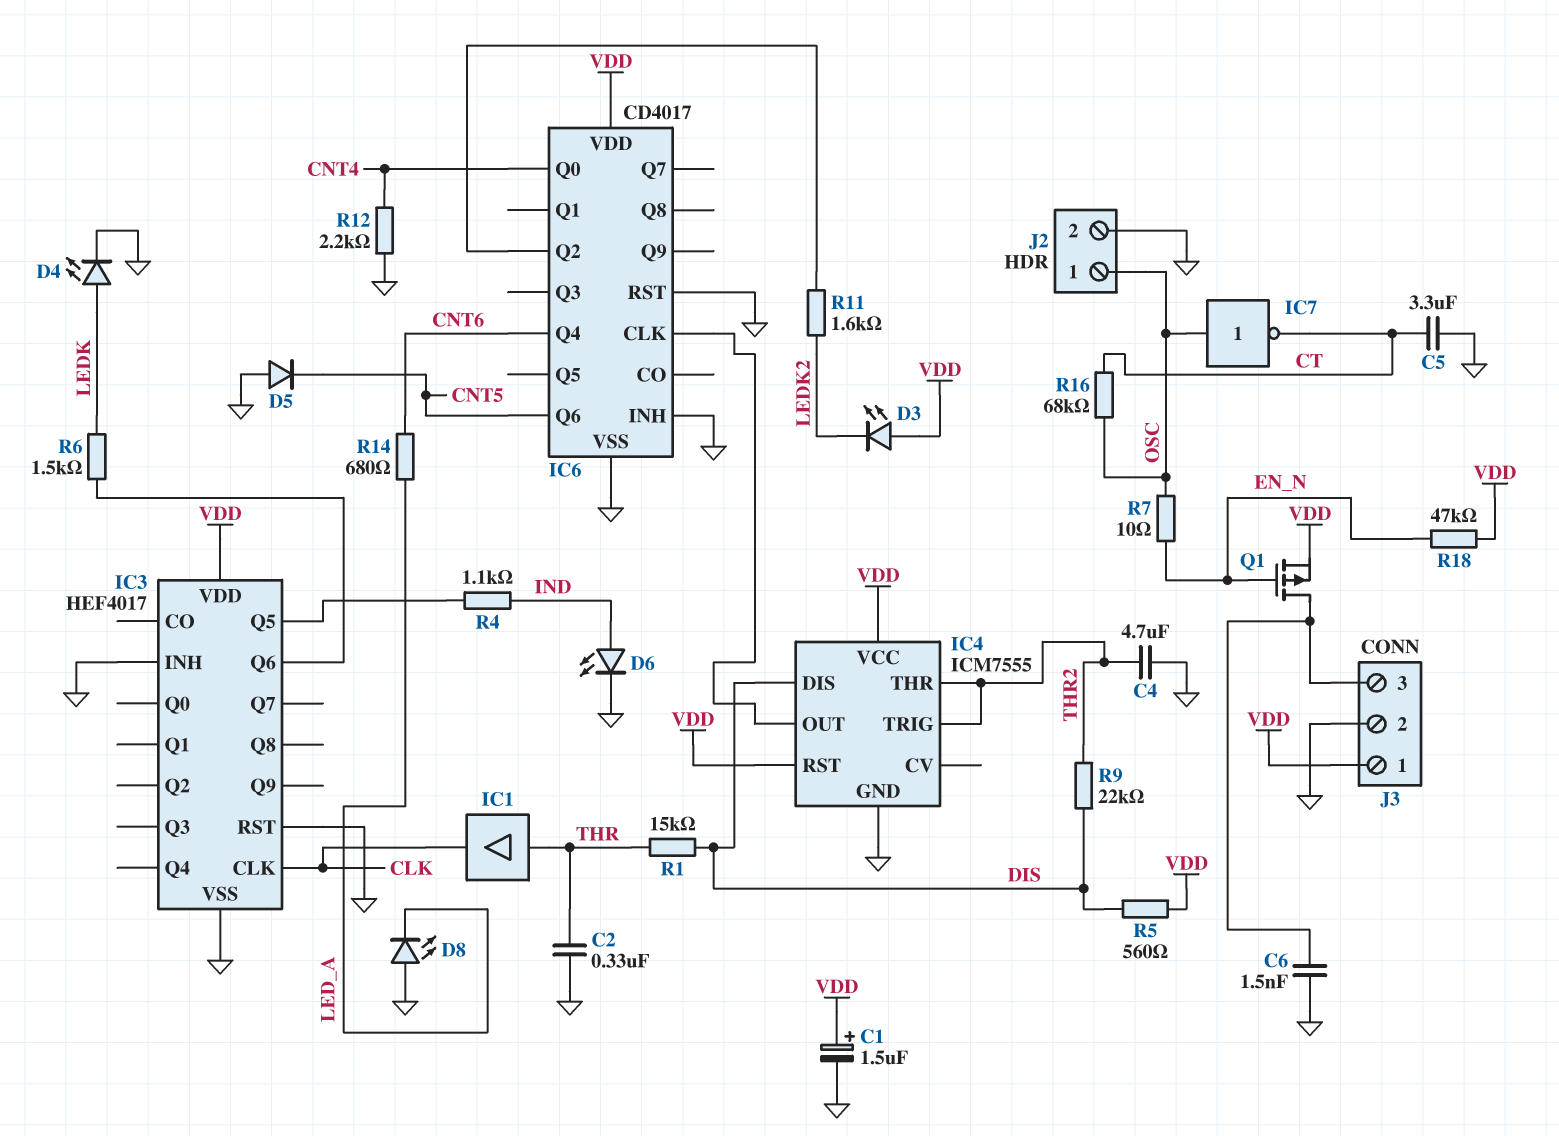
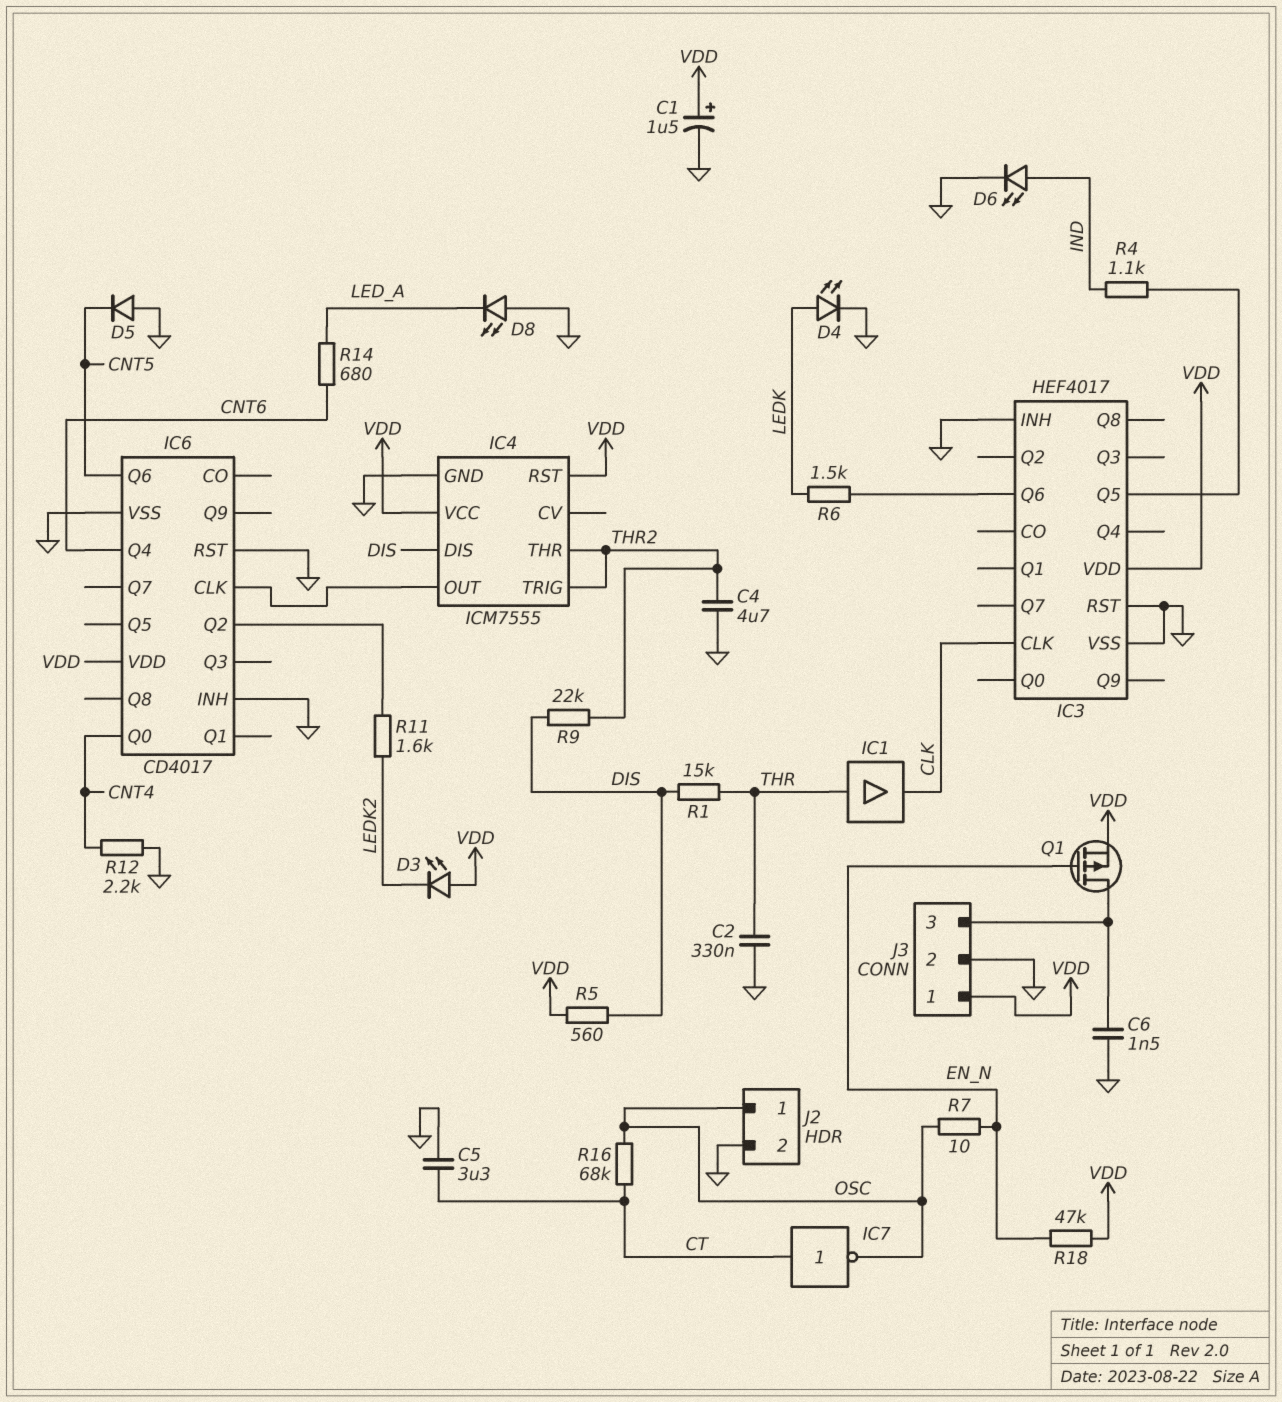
IC7: NOT (in OSC, out CT) -> NOT (in CT, out OSC)

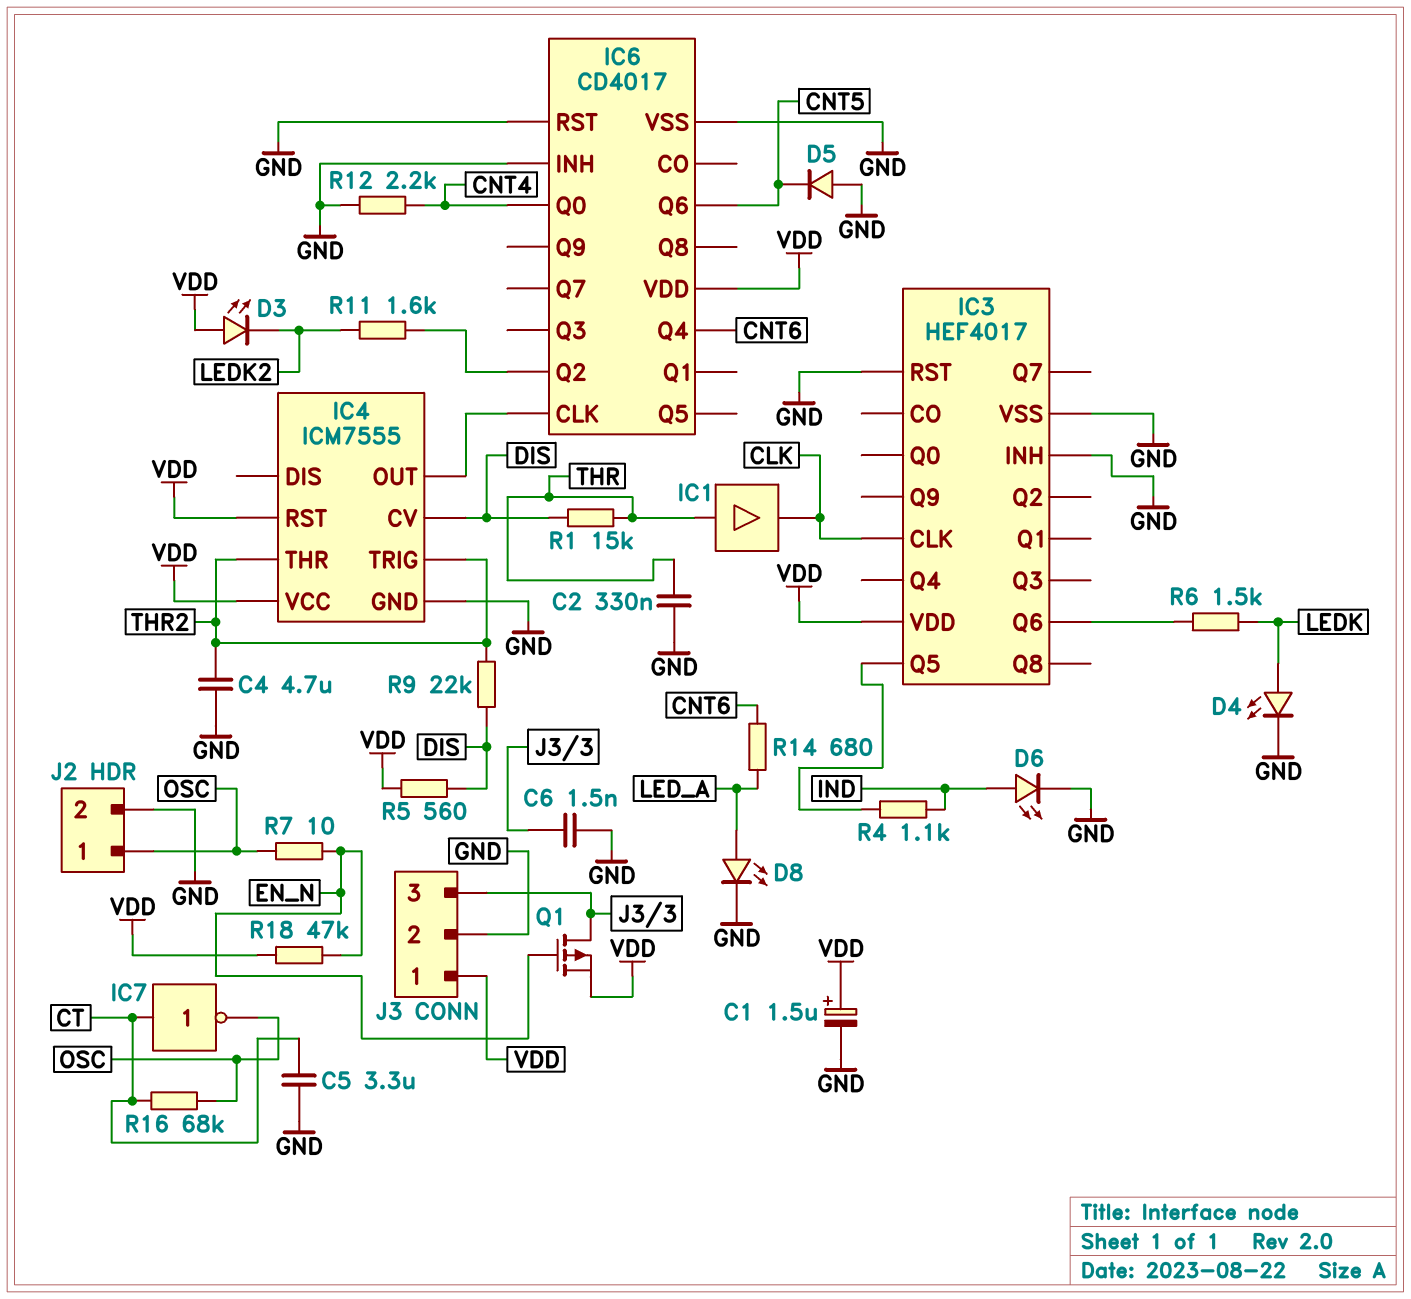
D8: LED (A GND, K LED_A) -> LED (A LED_A, K GND)
IC4 pin CV: none -> DIS
IC4 pin DIS: DIS -> none

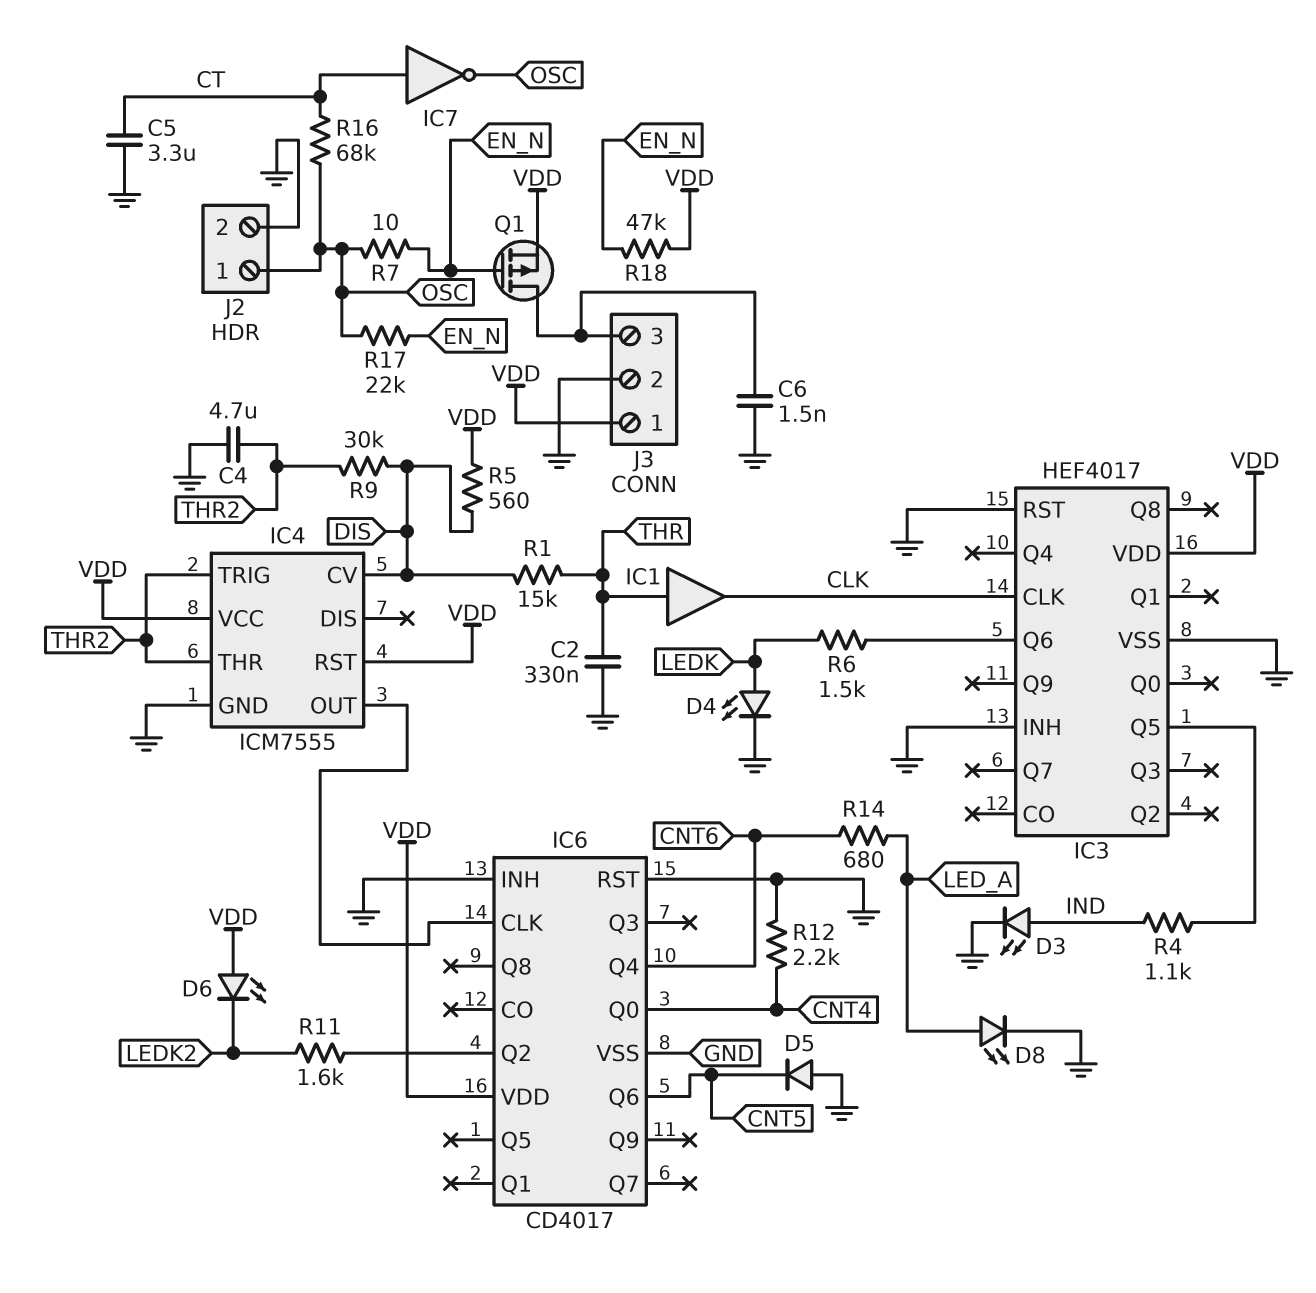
C1: 1.5uF (plus VDD, minus GND) -> none
D3: LED (A VDD, K LEDK2) -> LED (A IND, K GND)
D6: LED (A IND, K GND) -> LED (A VDD, K LEDK2)
R9: 22k (DIS, THR2) -> 30k (DIS, THR2)
R17: none -> 22k (EN_N, OSC)

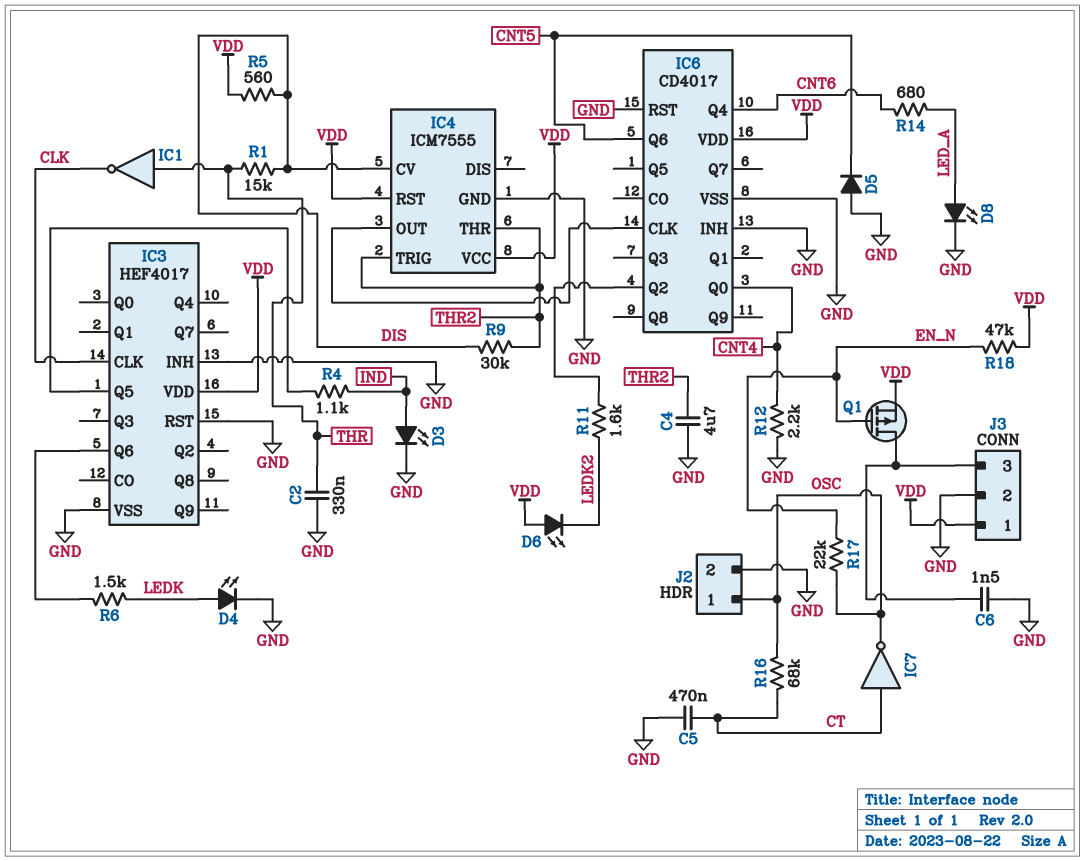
C5: 3.3uF (CT, GND) -> 470nF (CT, GND)
IC1: buffer (in THR, out CLK) -> NOT (in THR, out CLK)
R7: 10 (EN_N, OSC) -> none

